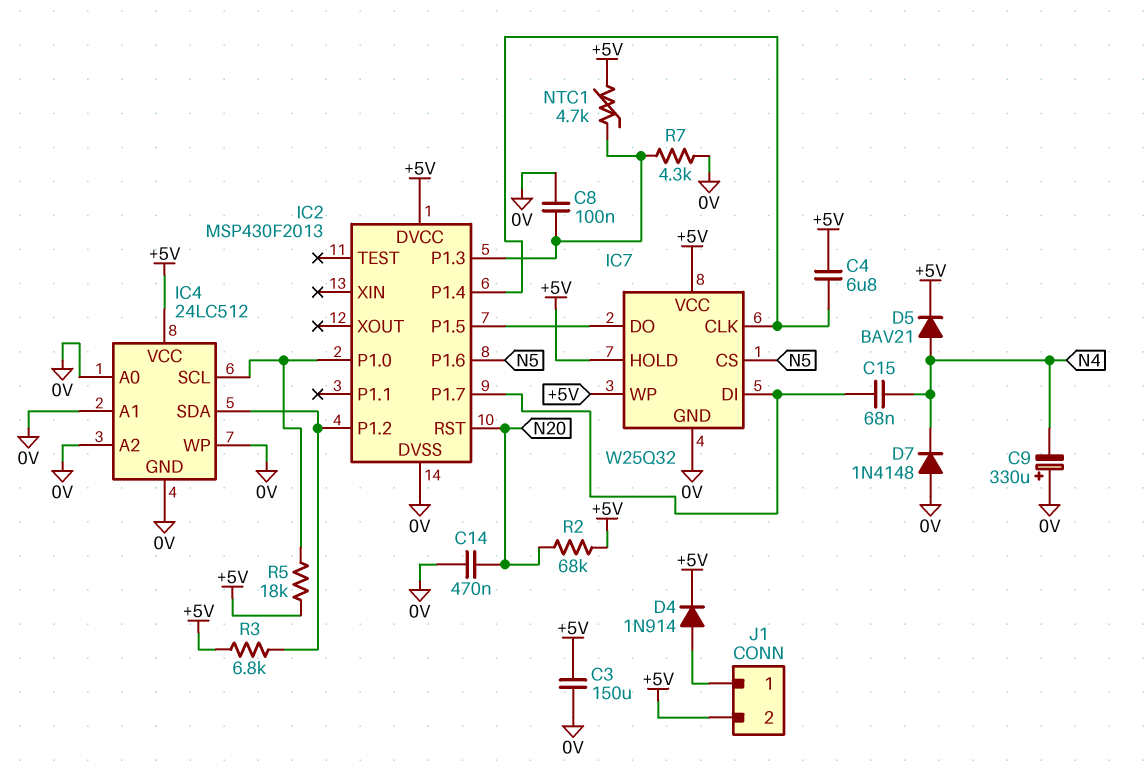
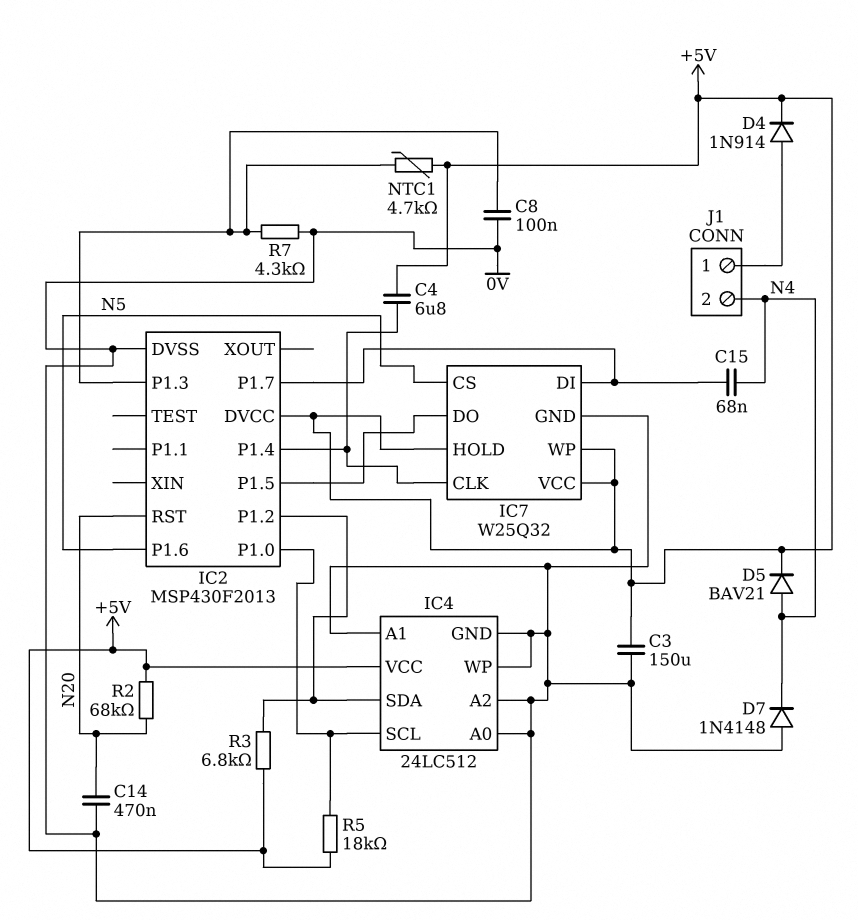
C9: 330uF (plus 0V, minus N4) -> none
J1 pin 2: +5V -> N4

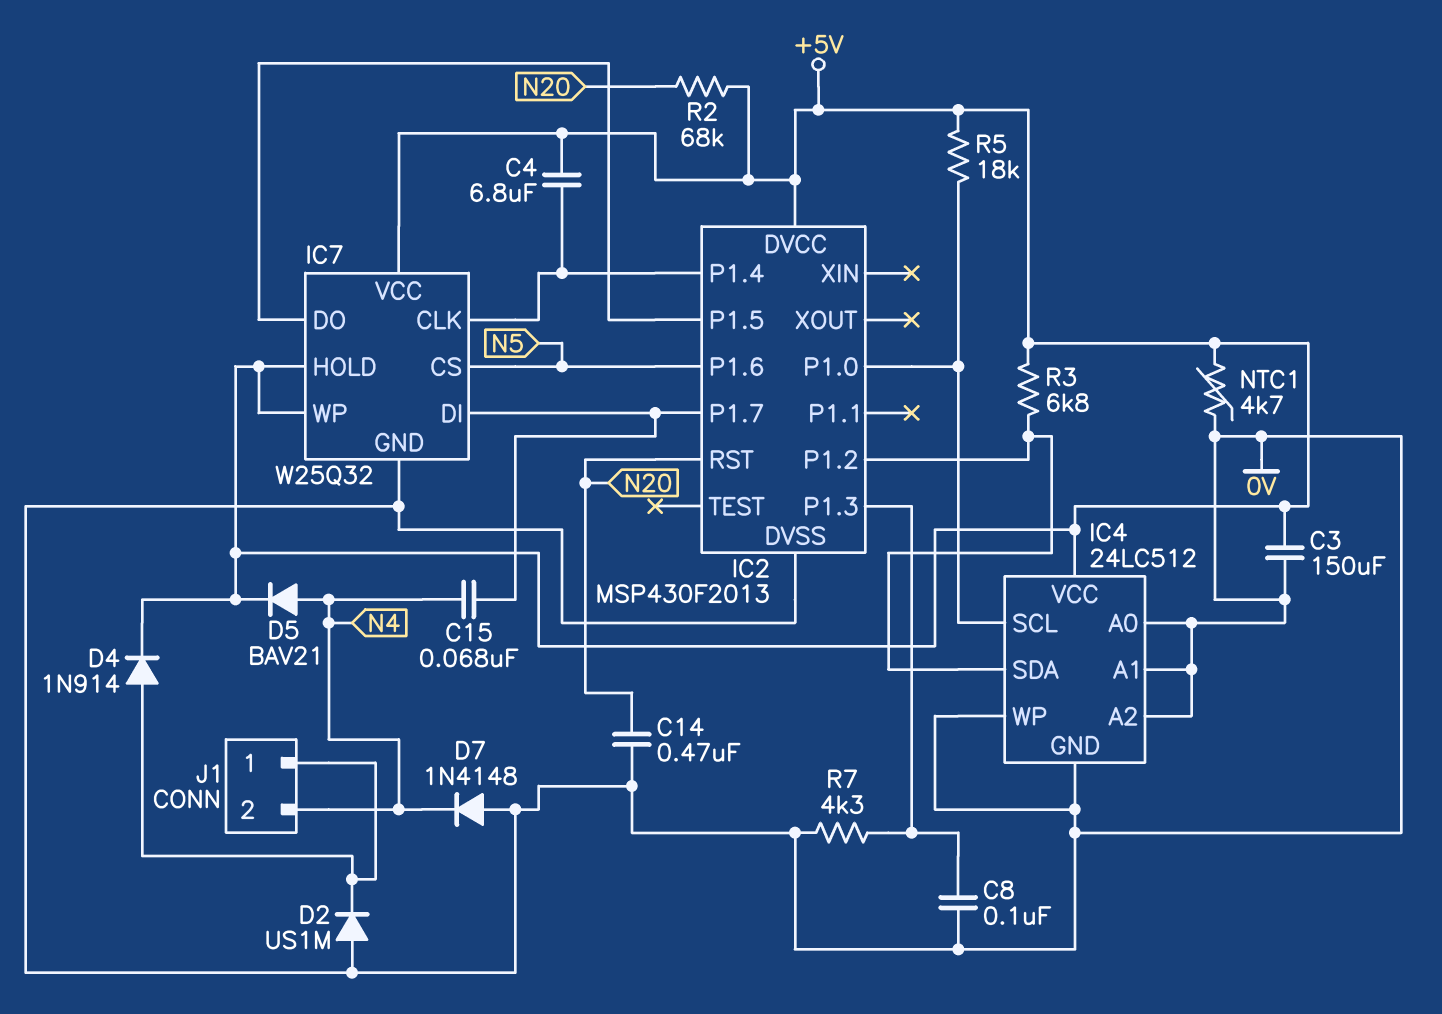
D2: none -> diode US1M (A 0V, K J1/1)
NTC1: 4.7k (+5V, IC2/P1.3) -> 4.7k (+5V, 0V)

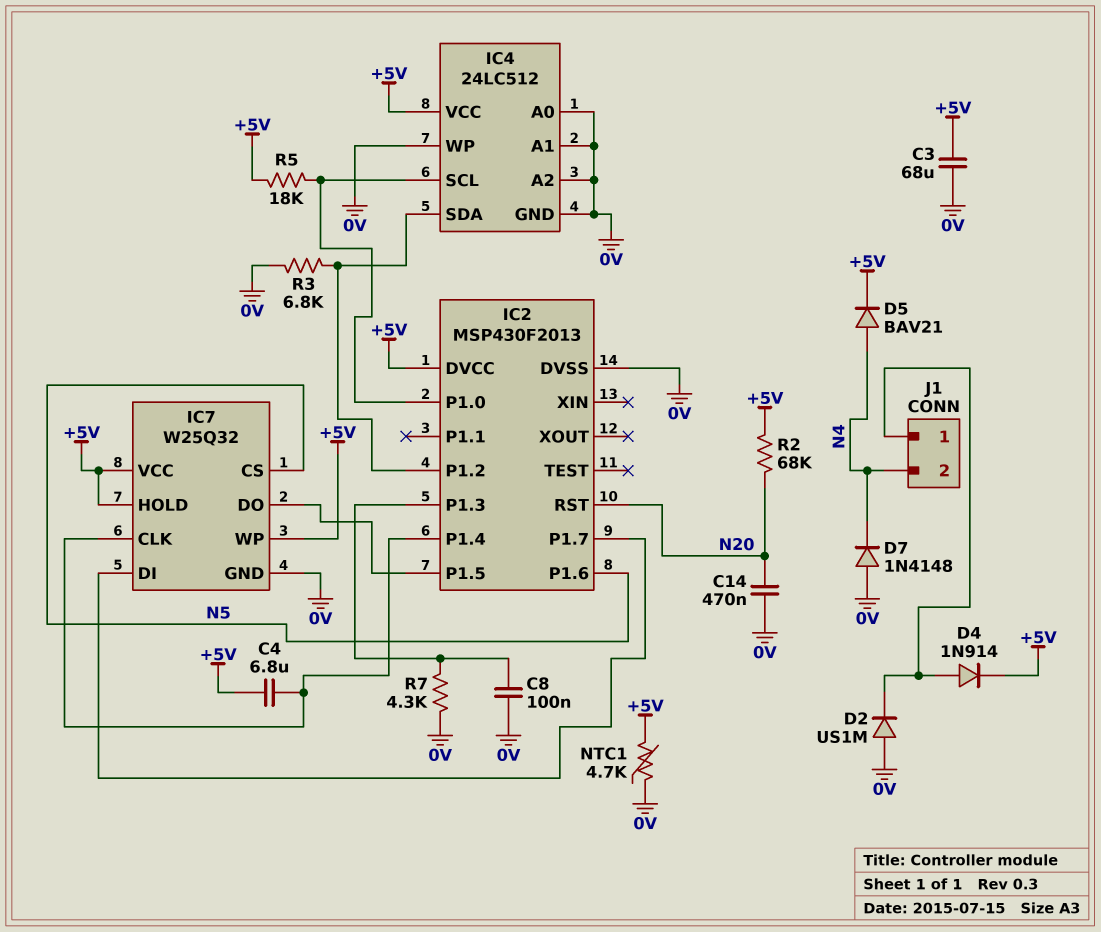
C3: 150uF (+5V, 0V) -> 68uF (+5V, 0V)
C15: 68nF (IC2/P1.7, N4) -> none
R3: 6.8k (+5V, IC2/P1.2) -> 6.8k (0V, IC2/P1.2)

